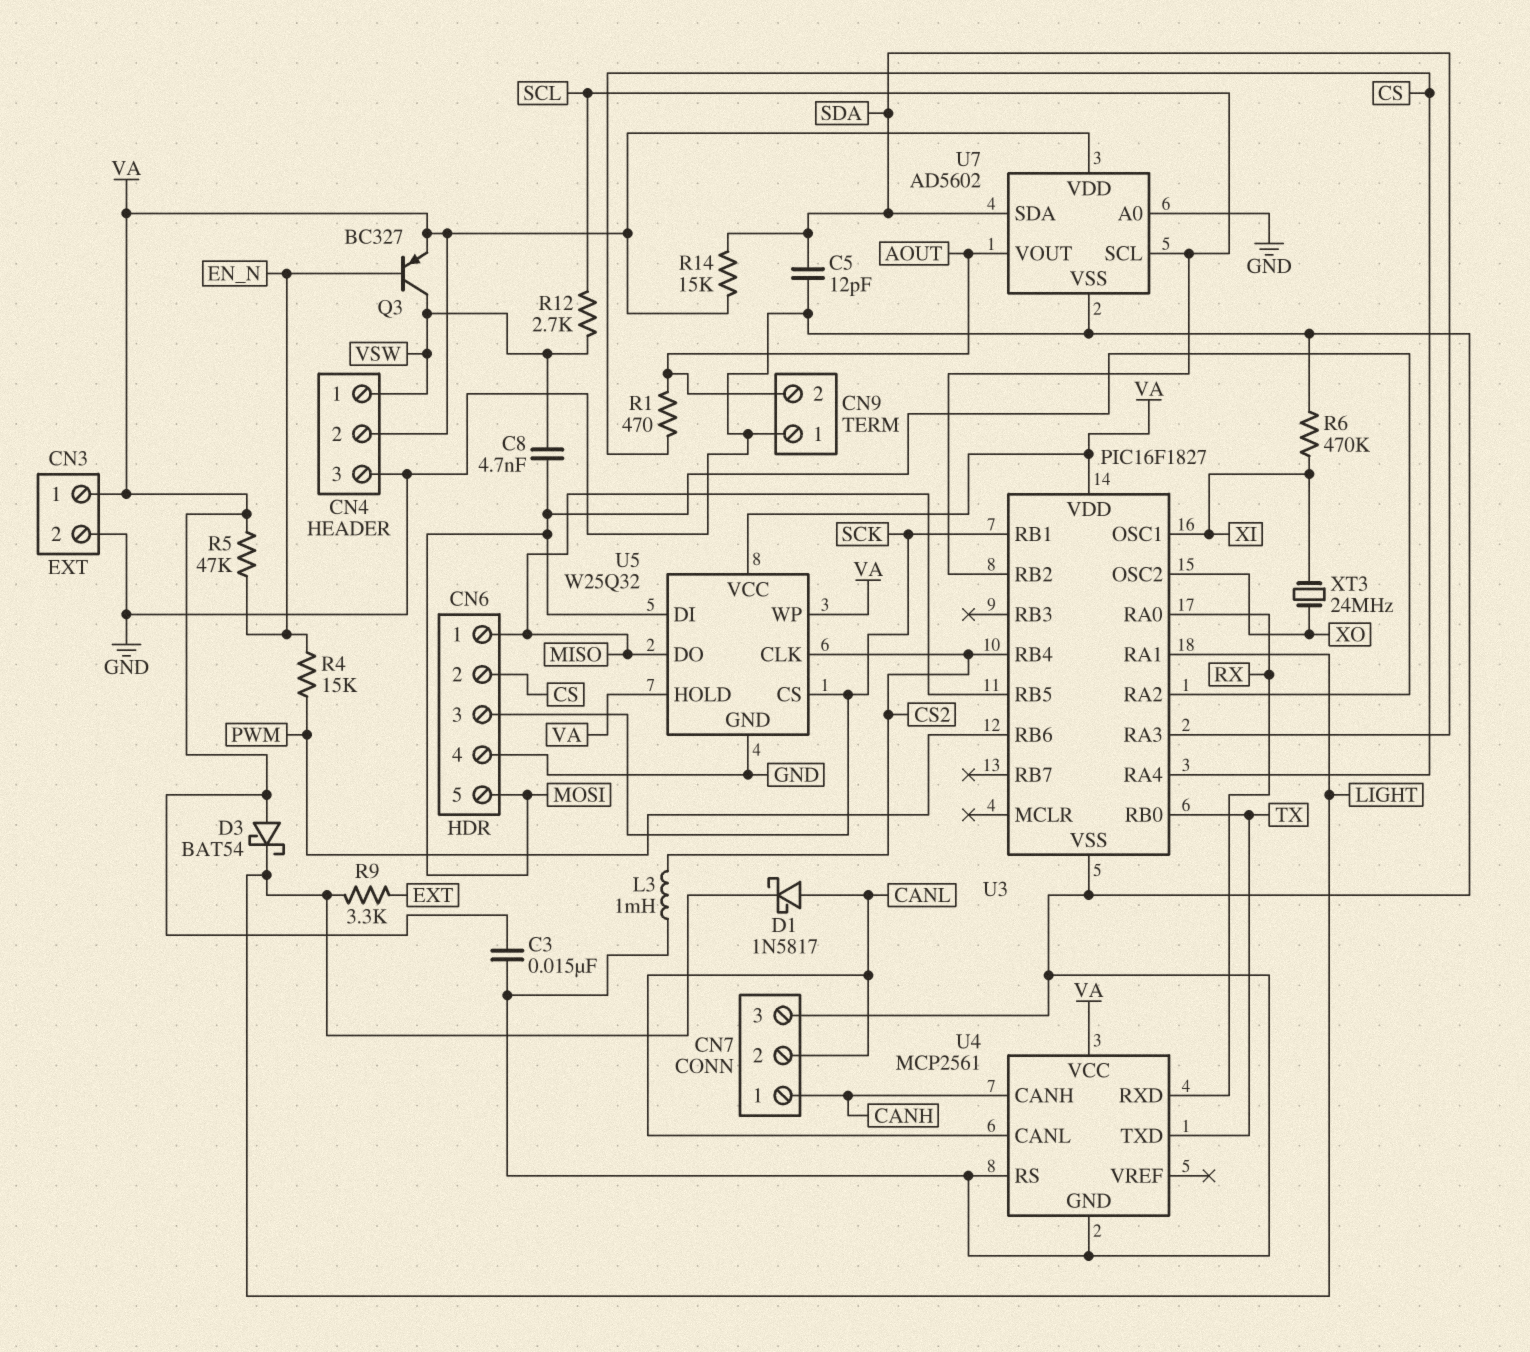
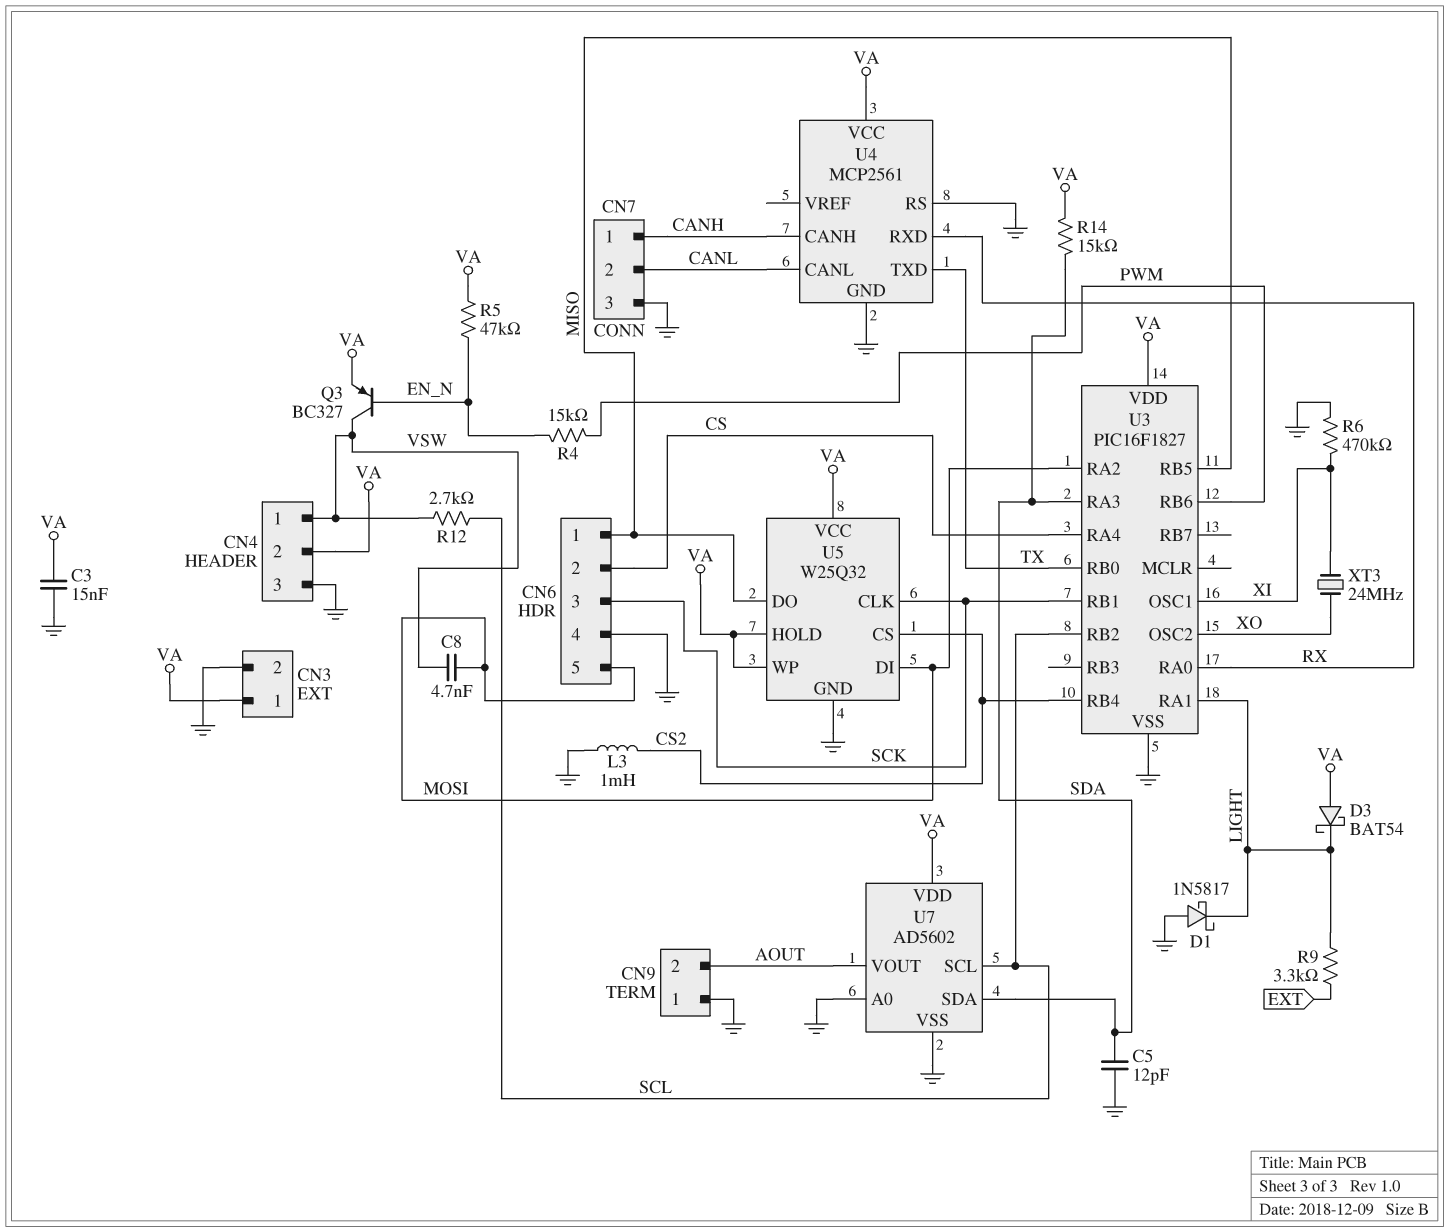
D1: schottky 1N5817 (A CANL, K LIGHT) -> schottky 1N5817 (A GND, K LIGHT)
R1: 470 (AOUT, CS) -> none
U5 pin CLK: CS2 -> SCK
U5 pin CS: SCK -> CS2

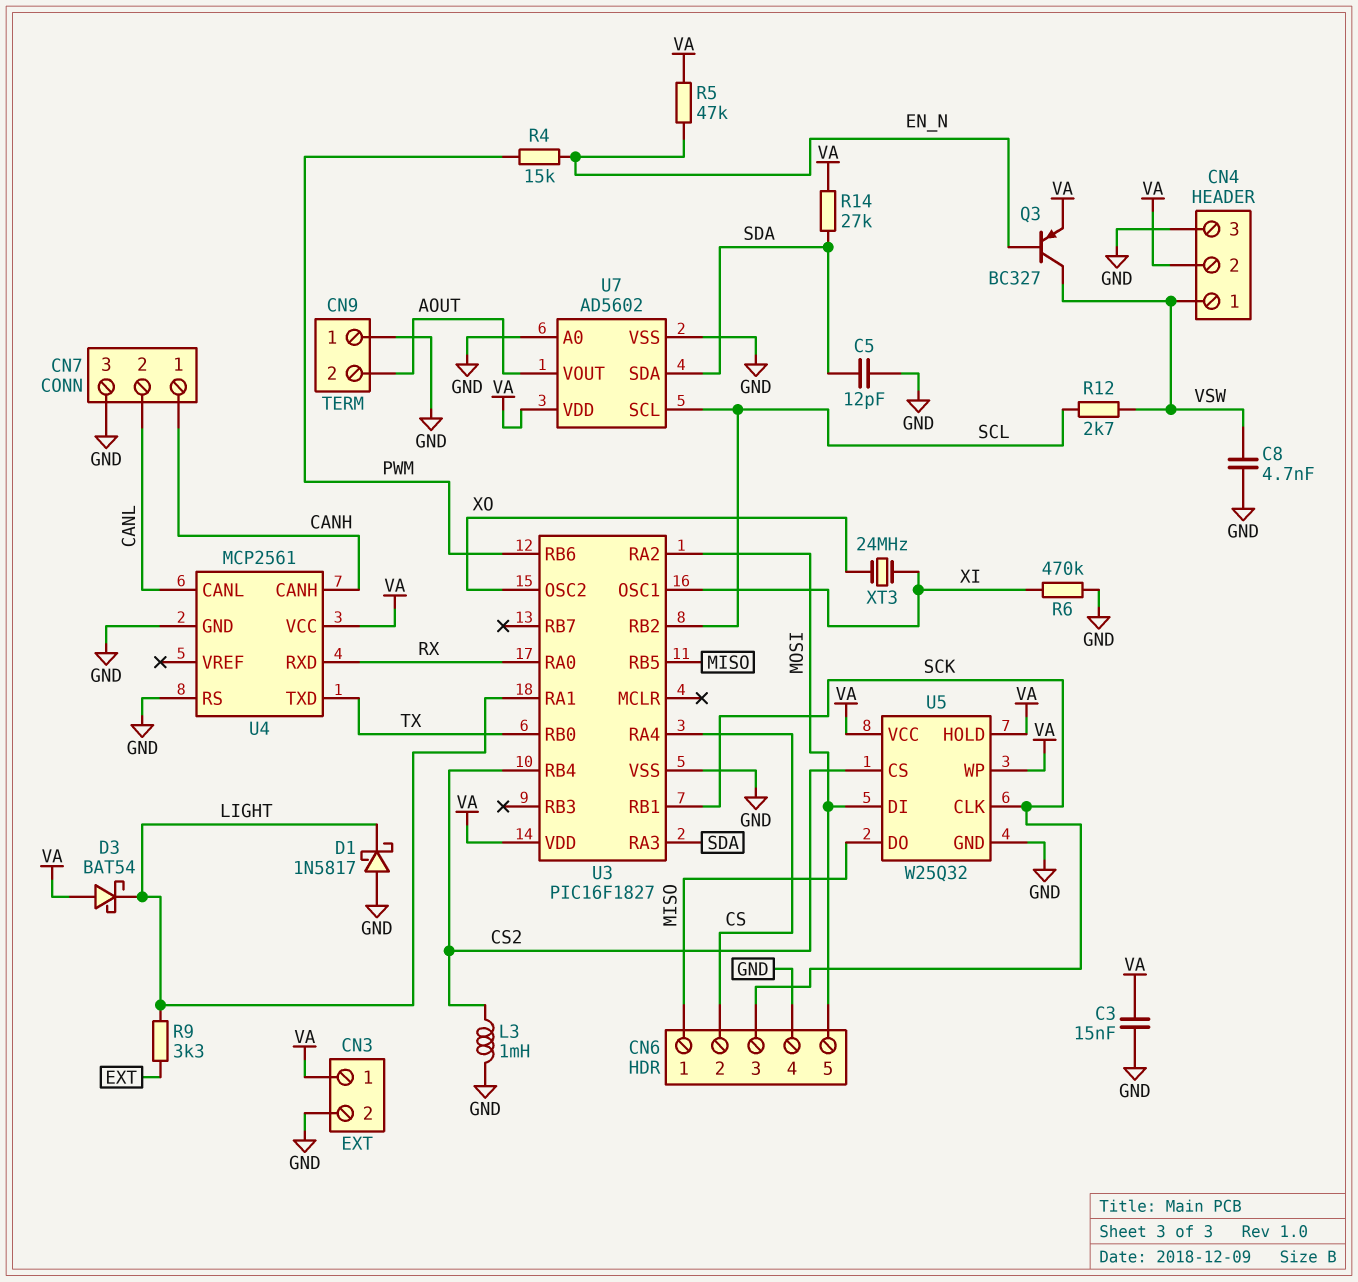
C8: 4.7nF (MOSI, VSW) -> 4.7nF (GND, VSW)
R14: 15k (SDA, VA) -> 27k (SDA, VA)

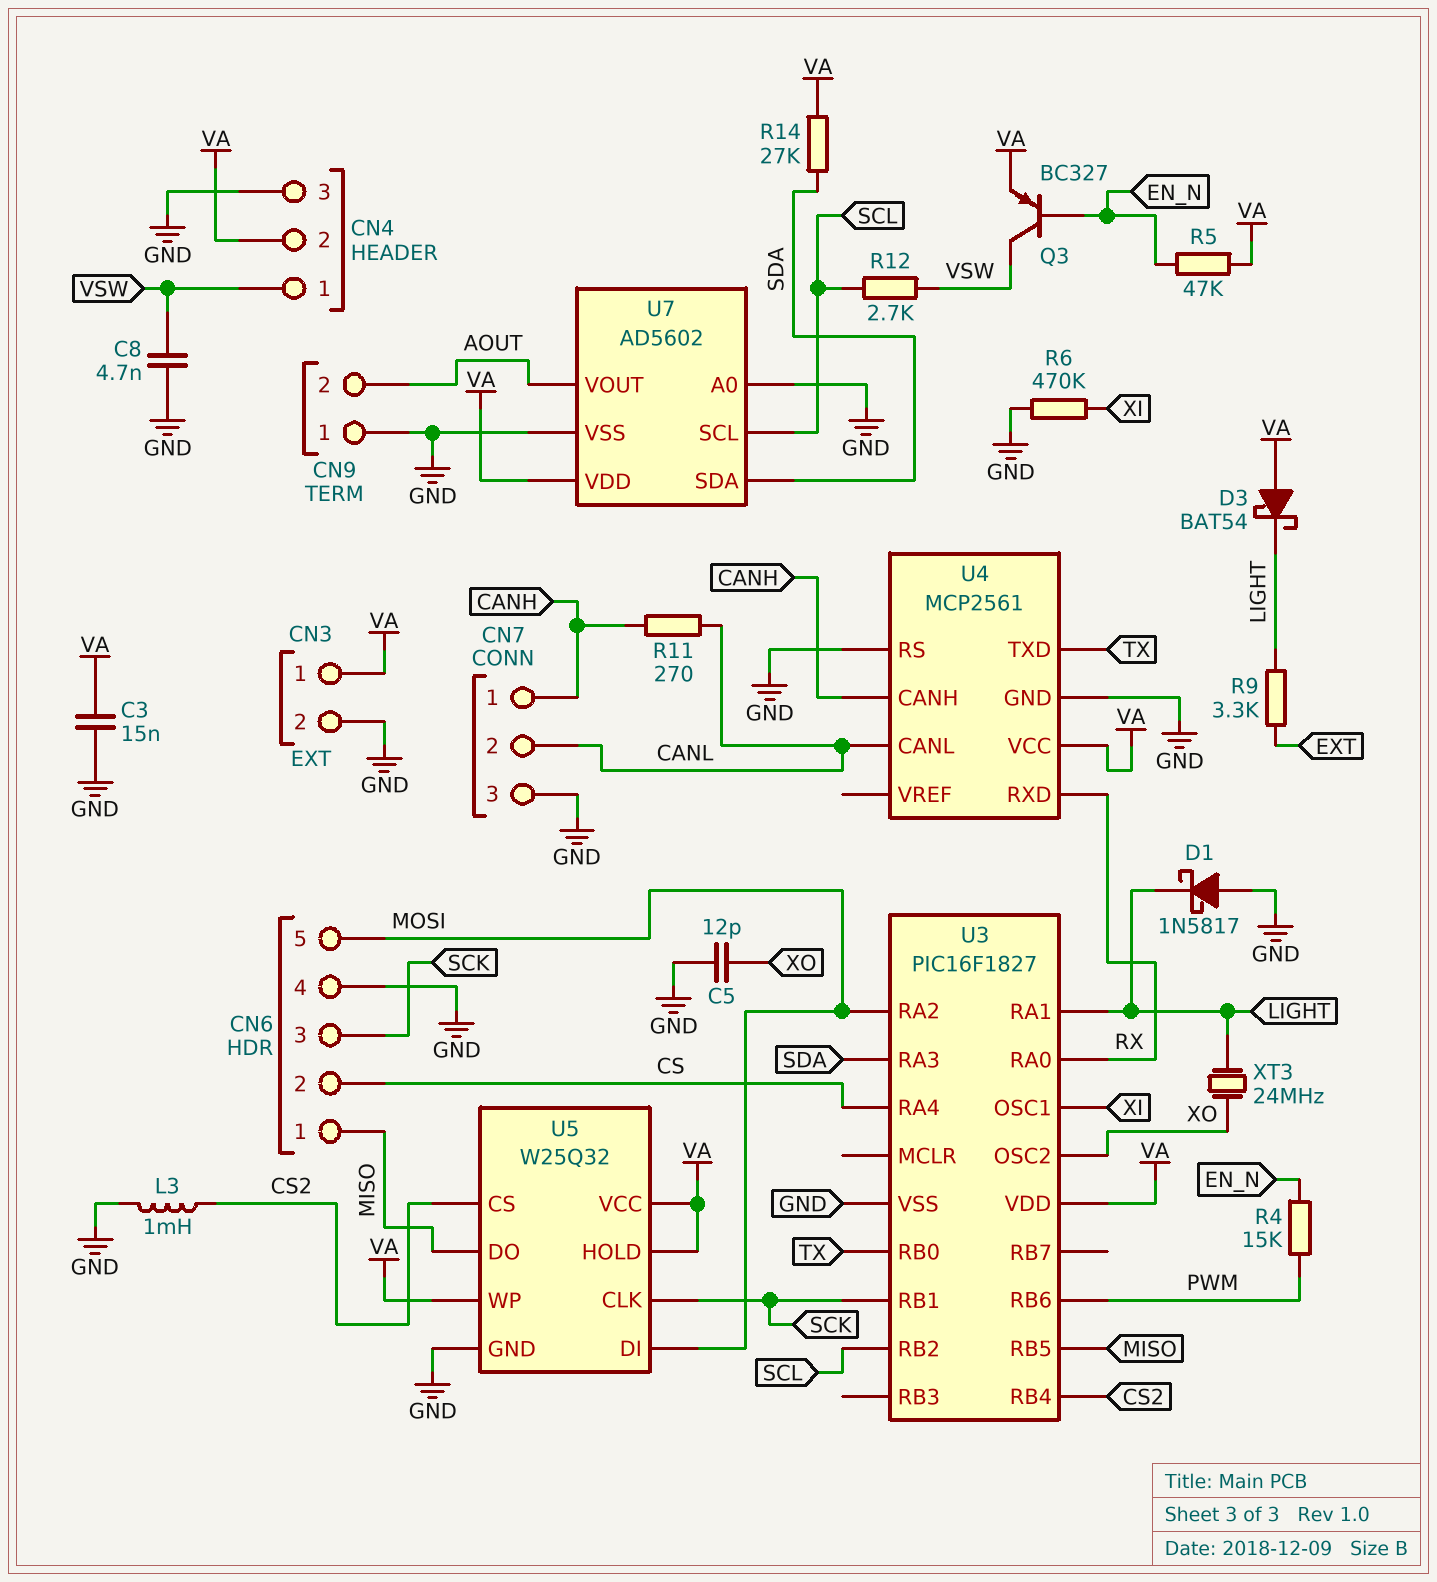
C5: 12pF (GND, SDA) -> 12pF (GND, XO)
R11: none -> 270 (CANH, CANL)
XT3: 24MHz (XI, XO) -> 24MHz (LIGHT, XO)

